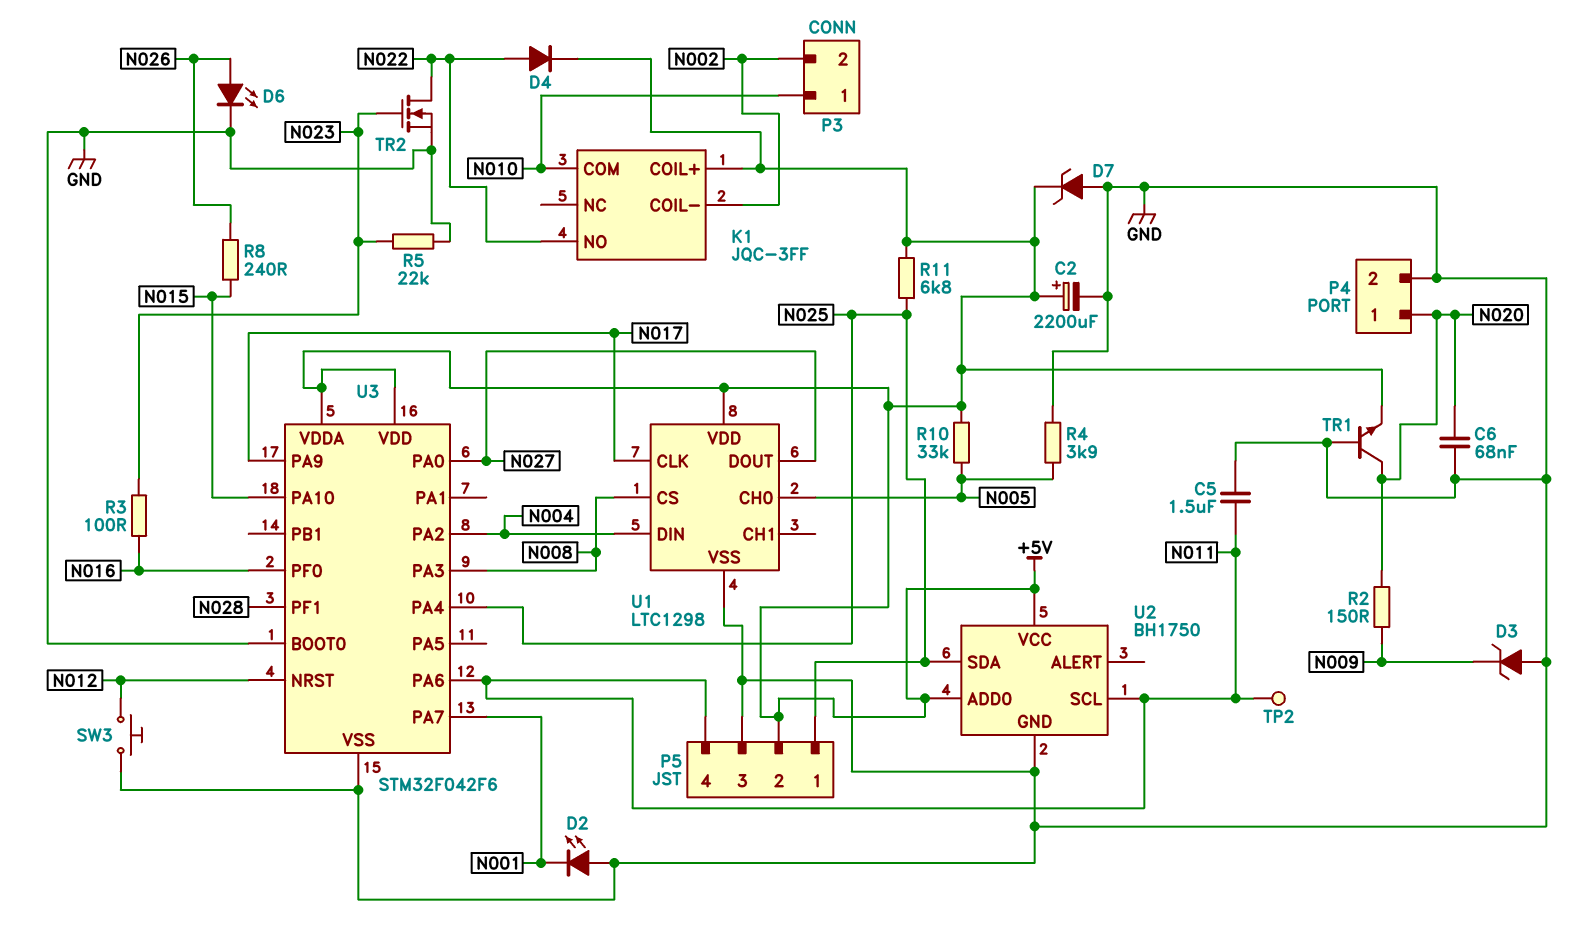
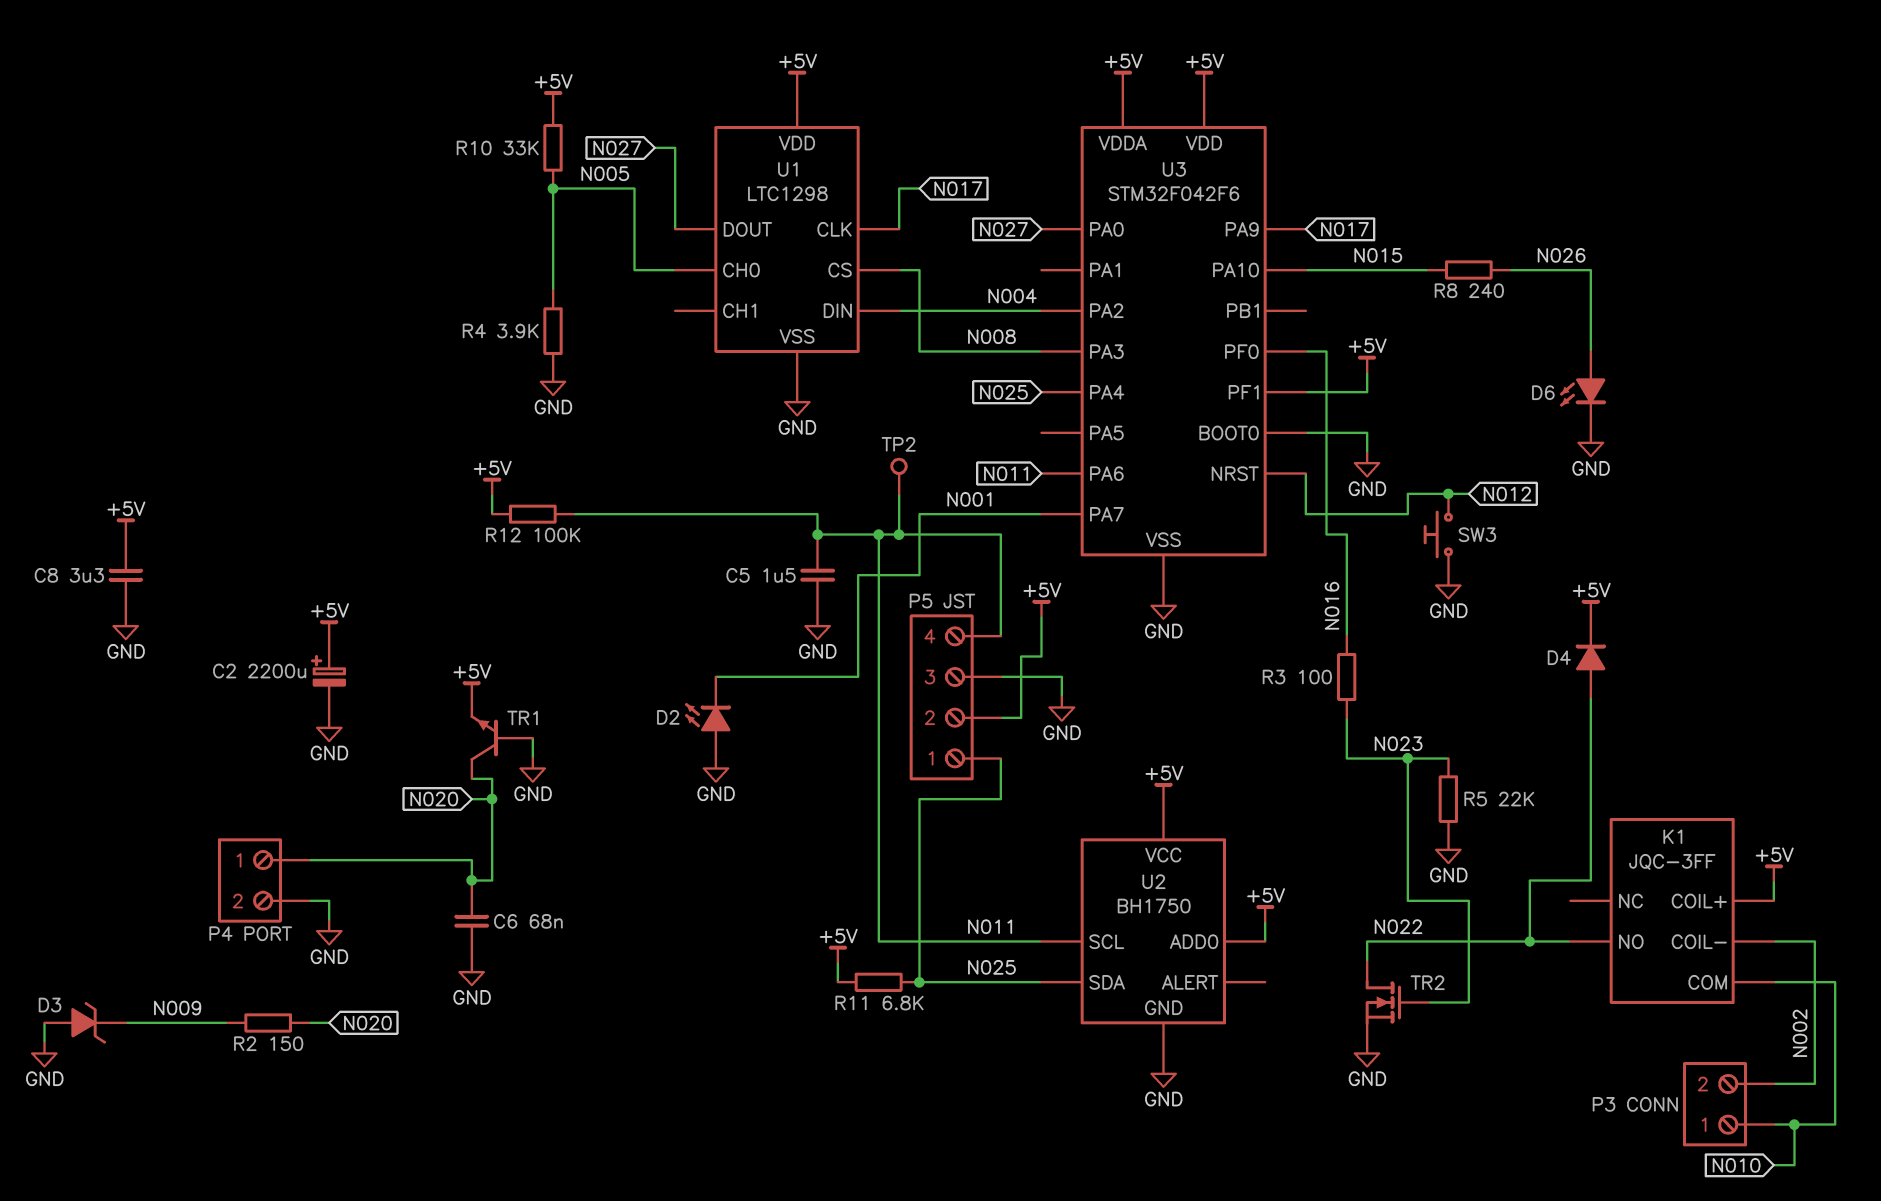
C8: none -> 3.3uF (+5V, GND)
D7: zener (A GND, K +5V) -> none
R12: none -> 100k (+5V, N011)
U3 pin PF1: N028 -> +5V

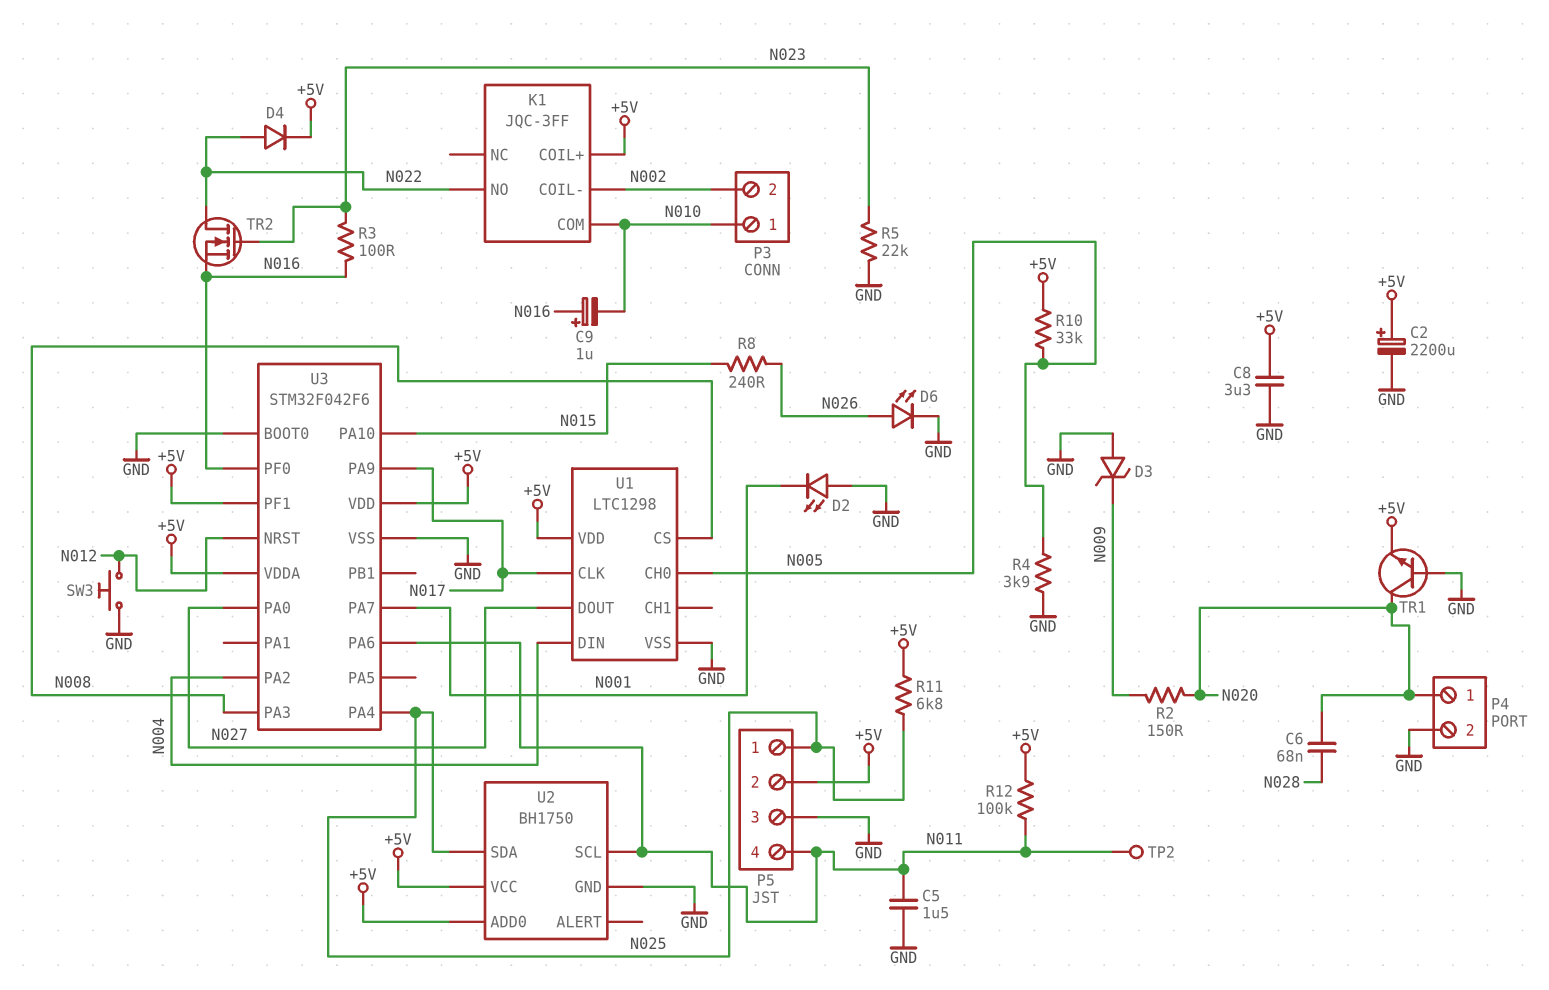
C6: 68nF (GND, N020) -> 68nF (N020, N028)
C9: none -> 1uF (plus N016, minus N010)
TR2: NMOS (G N023, D N022, S GND) -> NMOS (G N023, D N022, S N016)

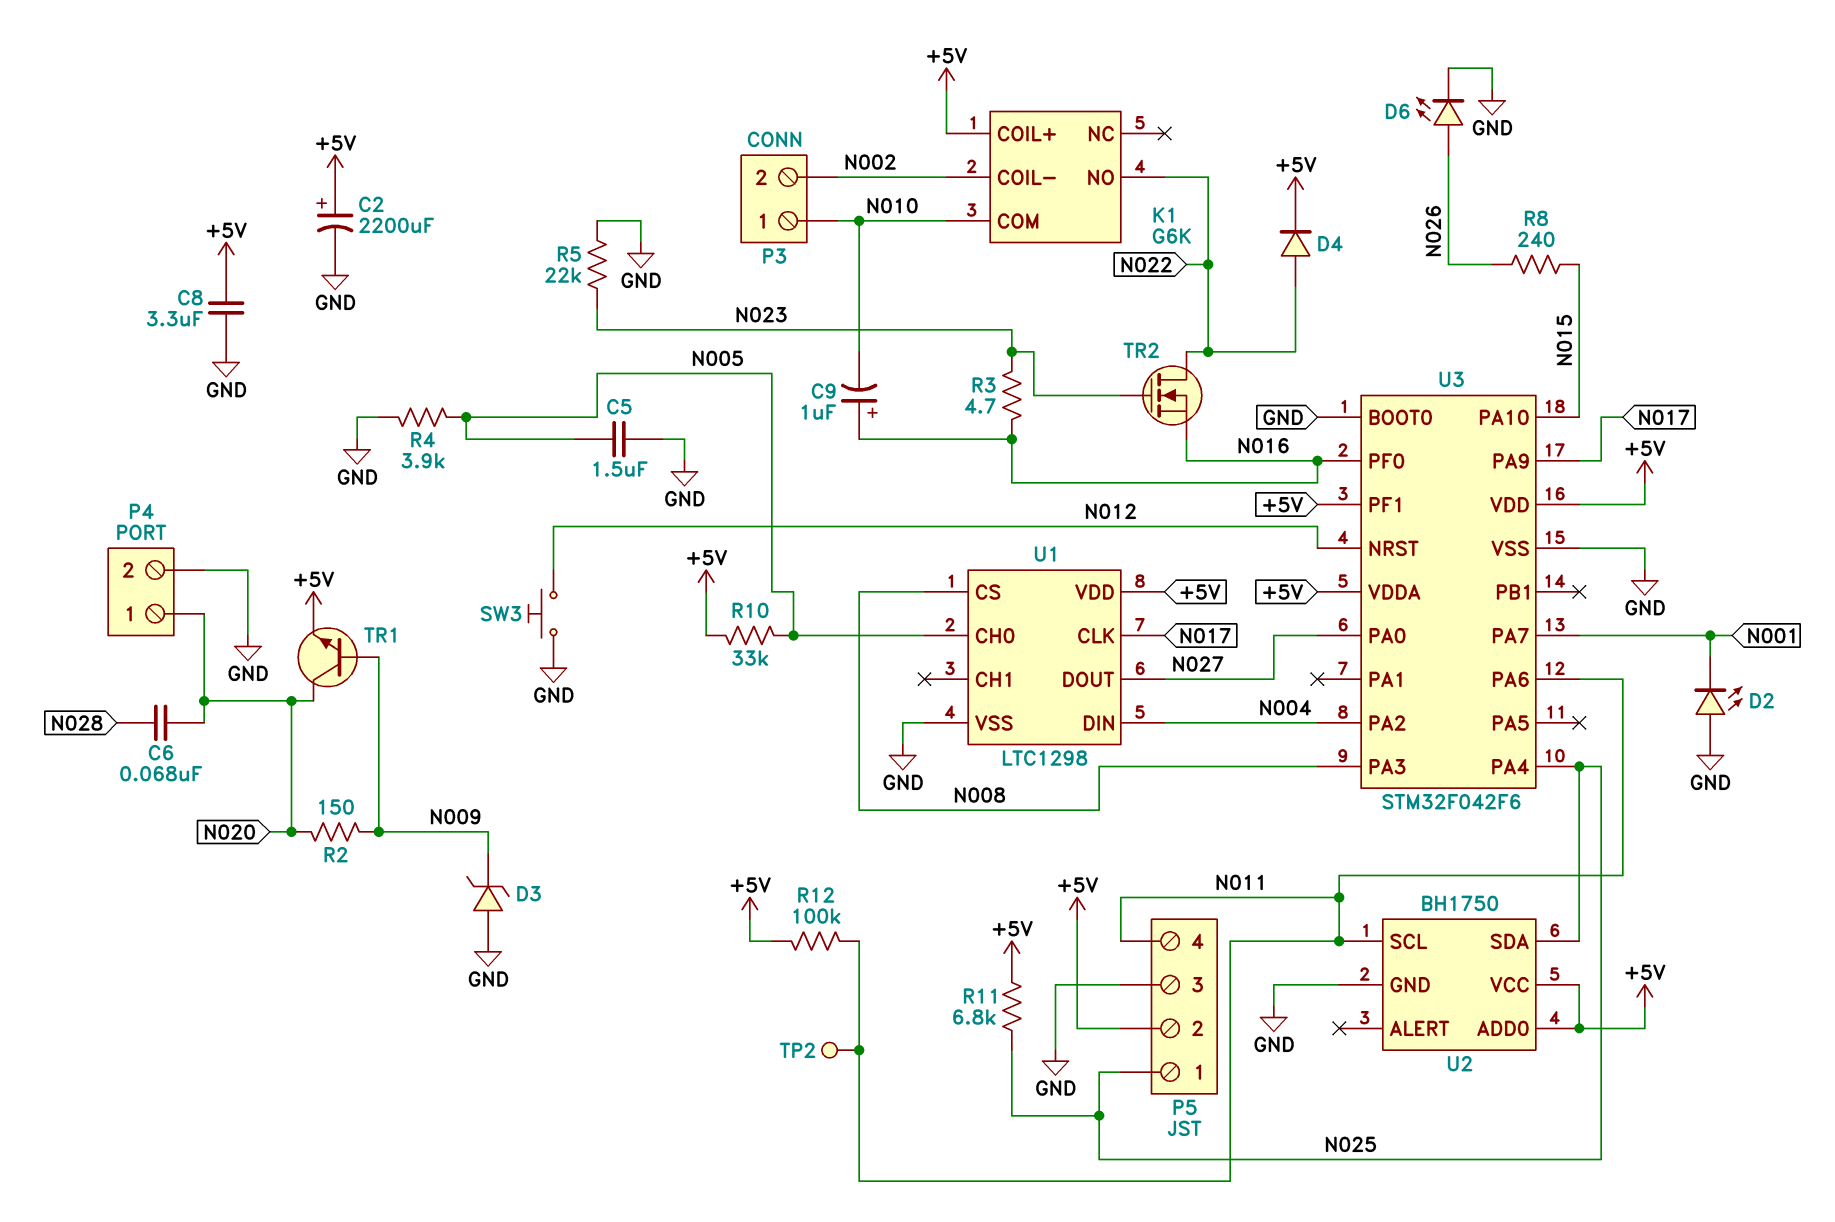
C5: 1.5uF (GND, N011) -> 1.5uF (GND, N005)
K1: JQC-3FF -> G6K
R3: 100 (N016, N023) -> 4.7 (N016, N023)
TR1: NPN (B GND, C N020, E +5V) -> NPN (B N009, C N020, E +5V)

